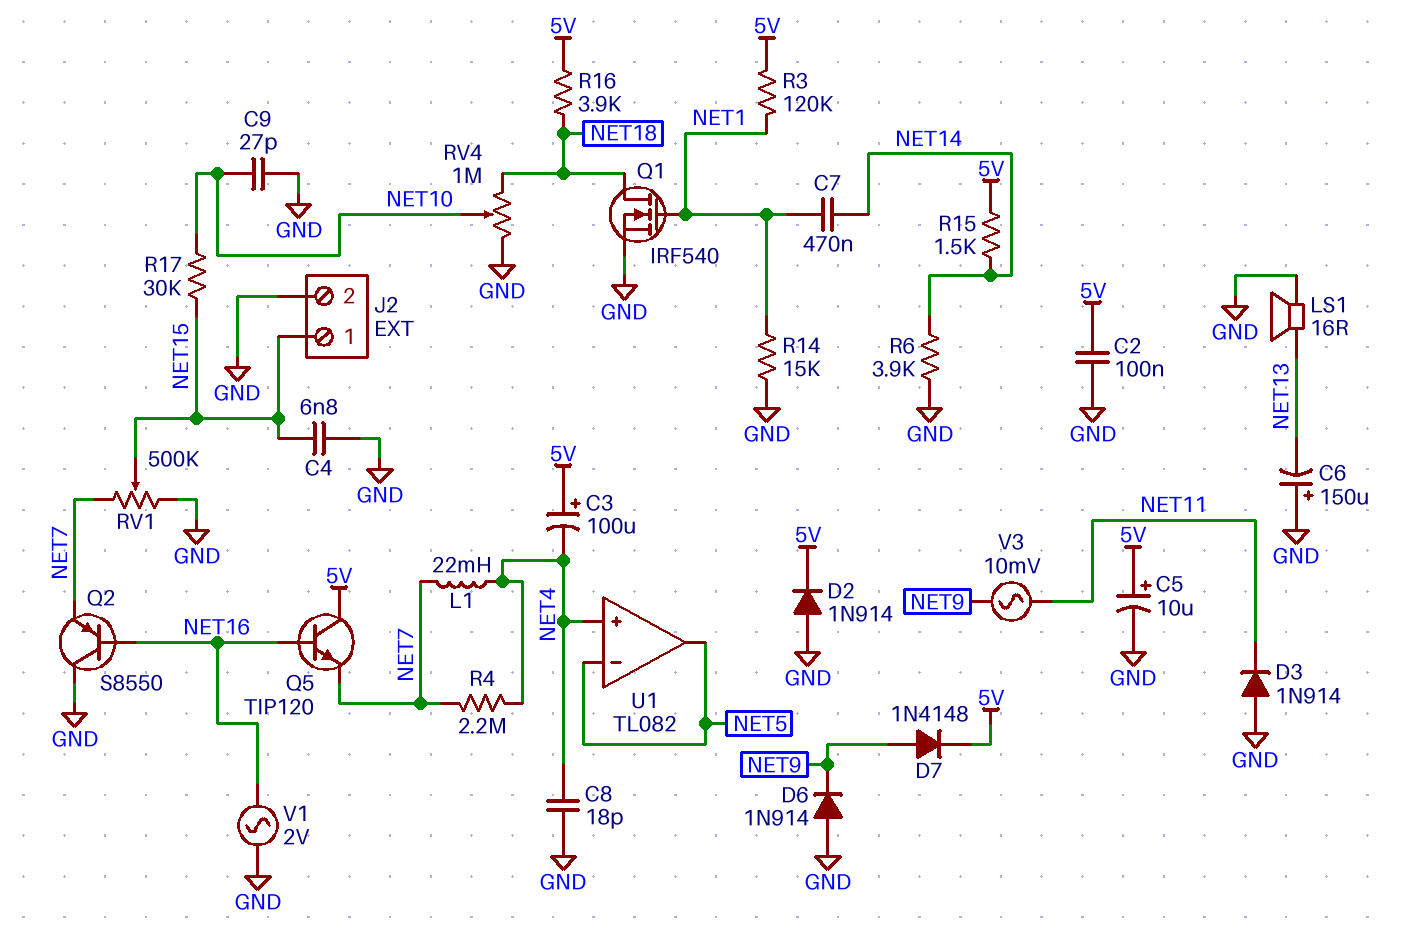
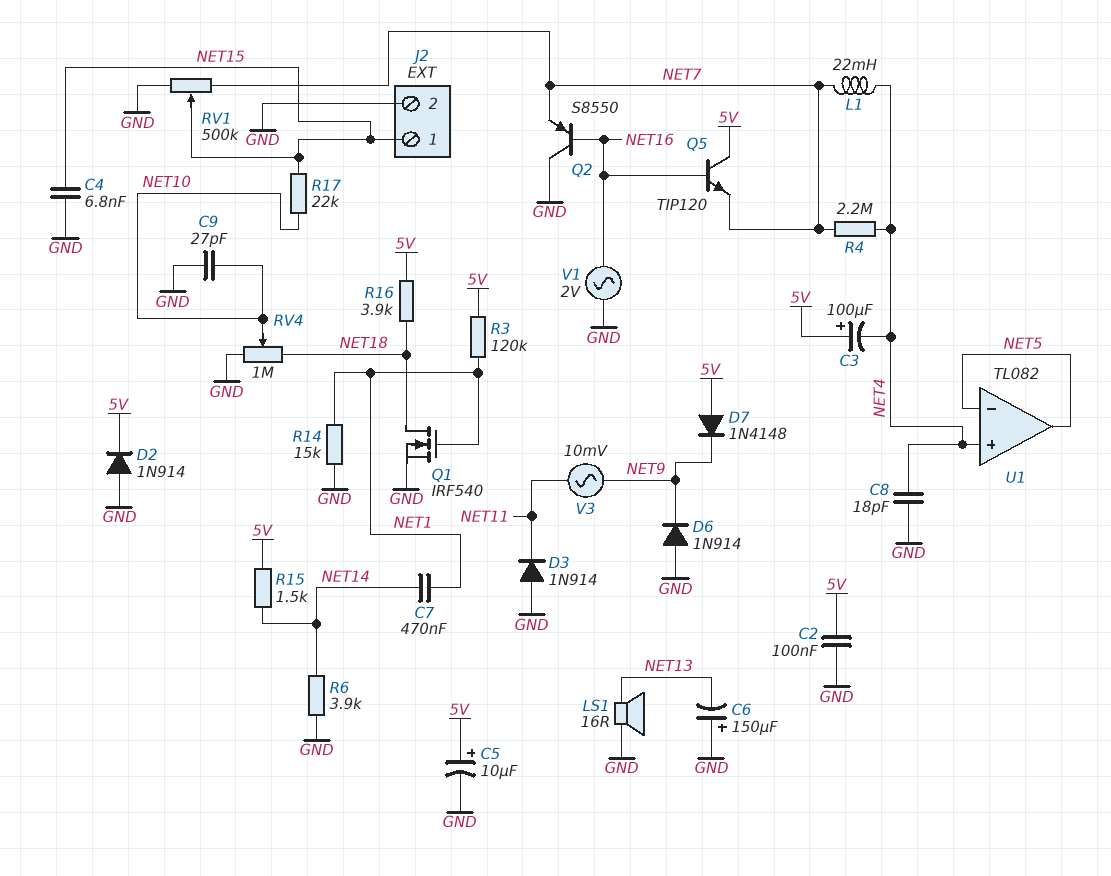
D7: diode 1N4148 (A NET9, K 5V) -> diode 1N4148 (A 5V, K NET9)
R17: 30k (NET10, NET15) -> 22k (NET10, NET15)

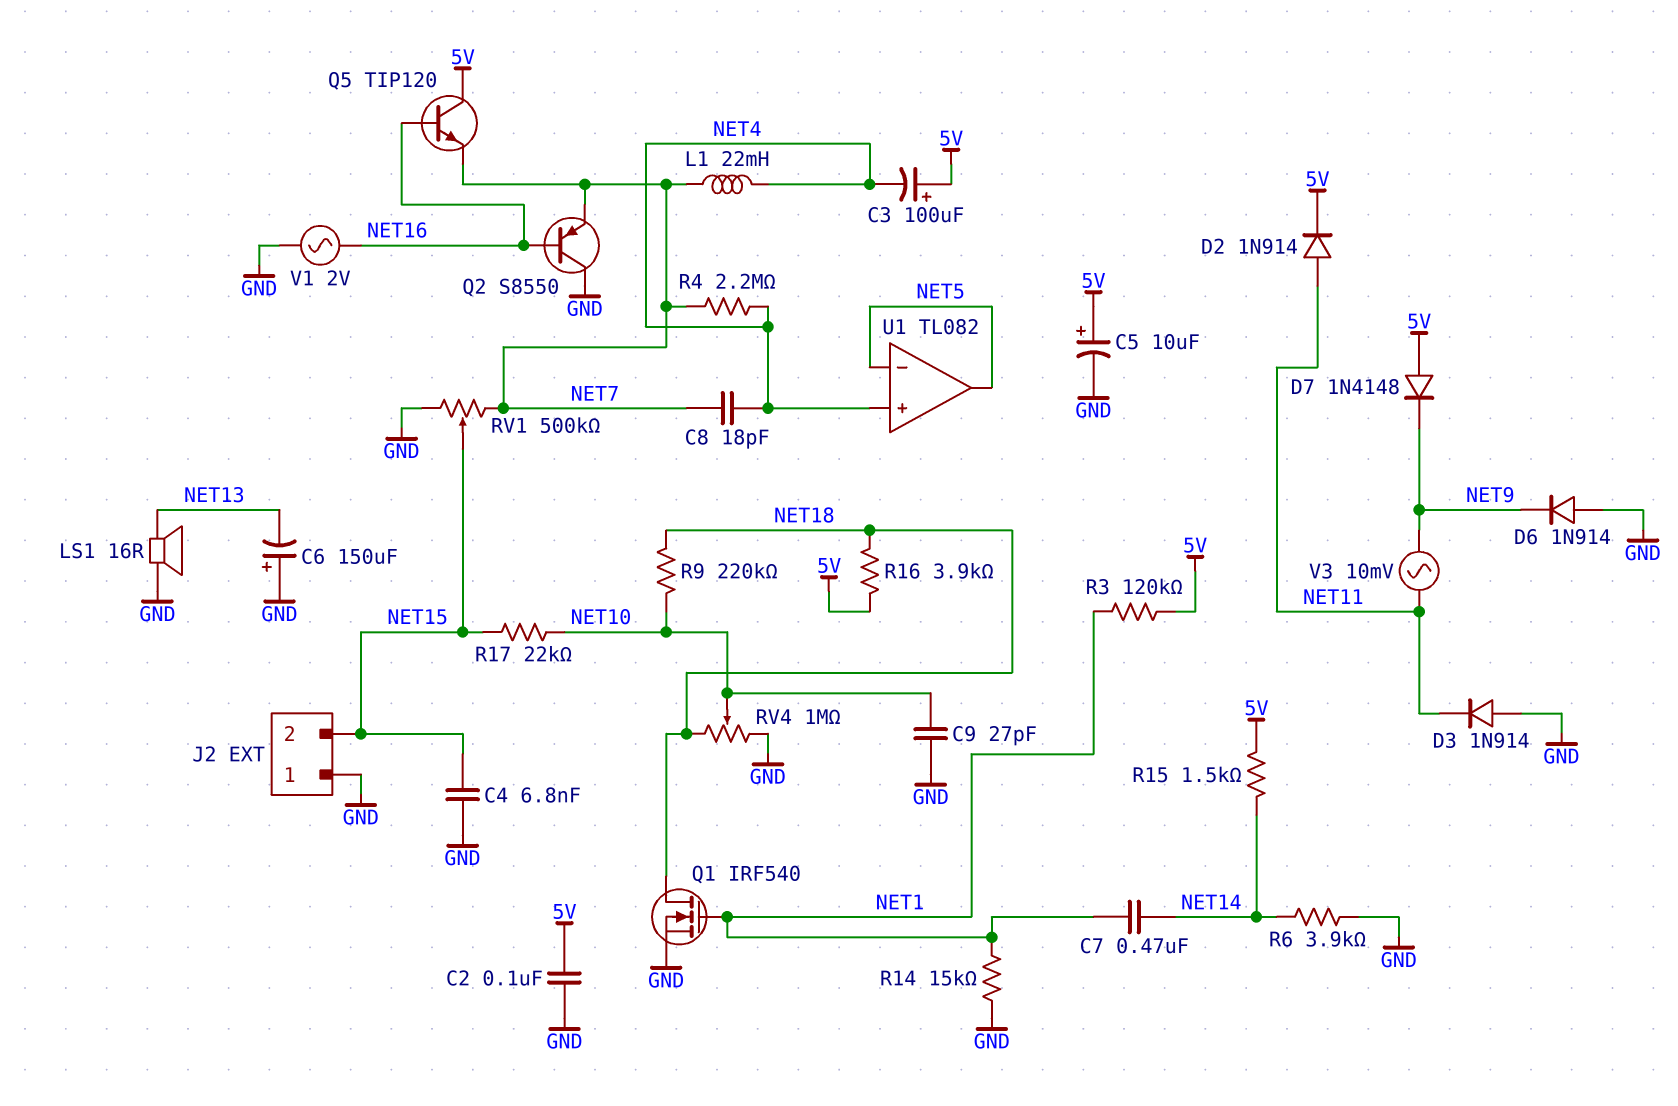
C8: 18pF (GND, NET4) -> 18pF (NET4, NET7)
D2: diode 1N914 (A GND, K 5V) -> diode 1N914 (A NET11, K 5V)
J2 pin 1: NET15 -> GND
J2 pin 2: GND -> NET15
R9: none -> 220k (NET10, NET18)

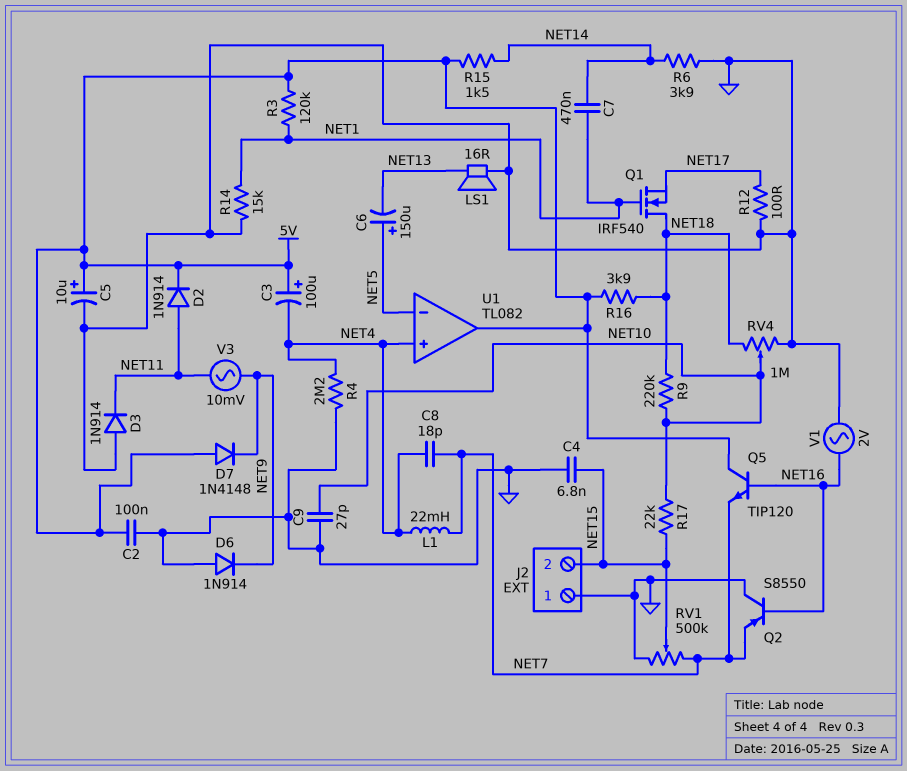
C6: 150uF (plus GND, minus NET13) -> 150uF (plus NET5, minus NET13)
Q1: NMOS IRF540 (G NET1, D NET18, S GND) -> NMOS IRF540 (G NET1, D NET18, S NET17)
R4: 2.2M (NET4, NET7) -> 2.2M (GND, NET4)
R12: none -> 100 (GND, NET17)
U1 pin out: NET5 -> 5V

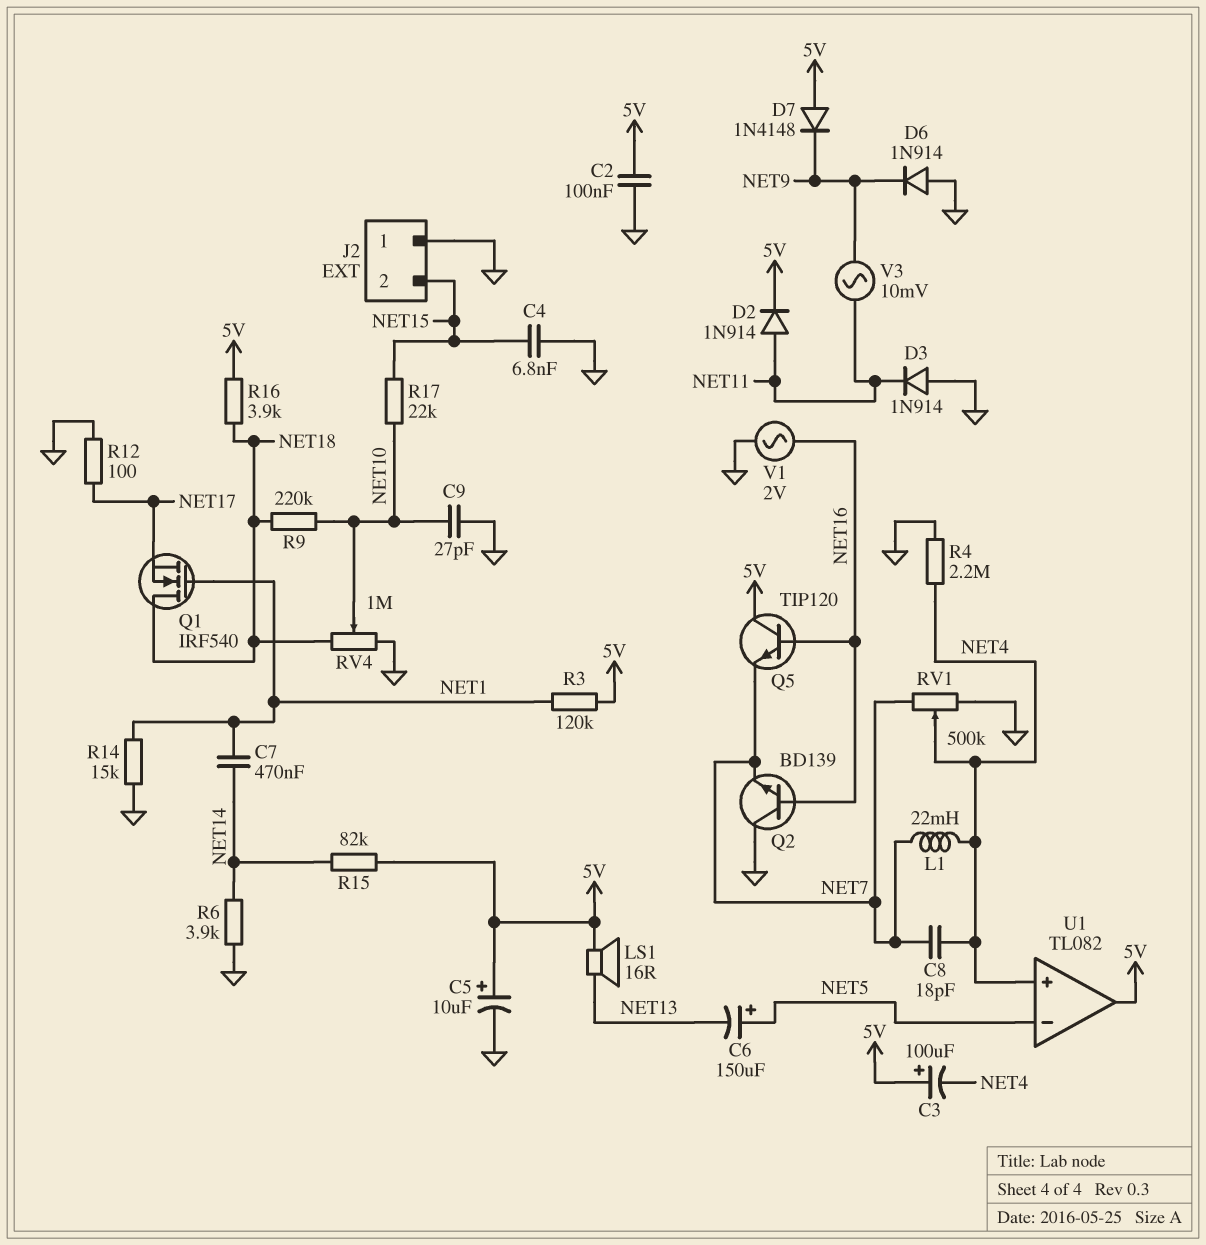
LS1: speaker 16R (GND, NET13) -> speaker 16R (5V, NET13)
Q2: PNP S8550 (B NET16, C GND, E NET7) -> NPN BD139 (B NET16, C GND, E NET7)
R15: 1.5k (5V, NET14) -> 82k (5V, NET14)
RV1: 500k (GND, NET7, wiper NET15) -> 500k (GND, NET7, wiper NET4)

